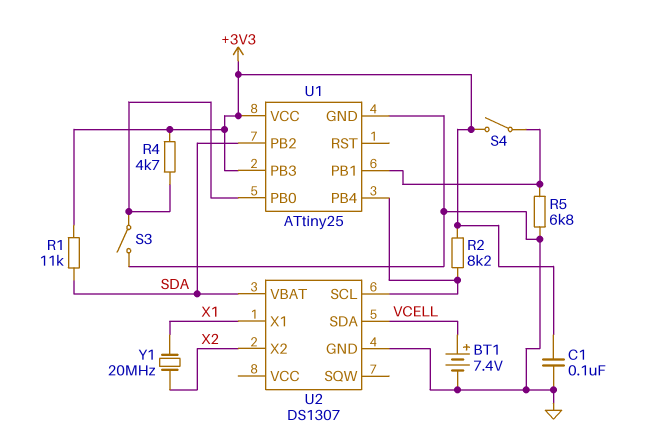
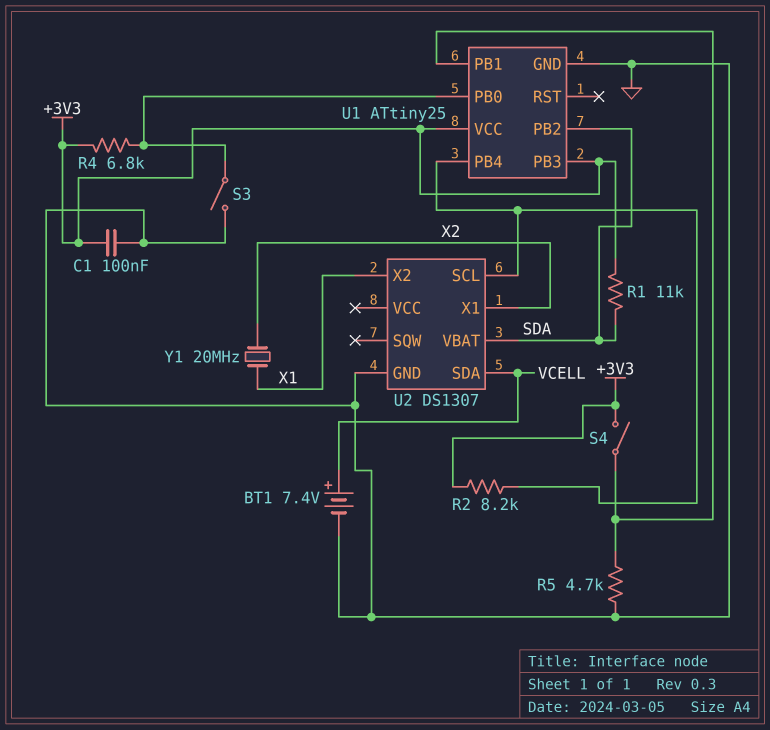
R4: 4.7k (+3V3, U1/PB0) -> 6.8k (+3V3, U1/PB0)
R5: 6.8k (GND, U1/PB1) -> 4.7k (GND, U1/PB1)
U2 pin X1: X1 -> X2
U2 pin X2: X2 -> X1

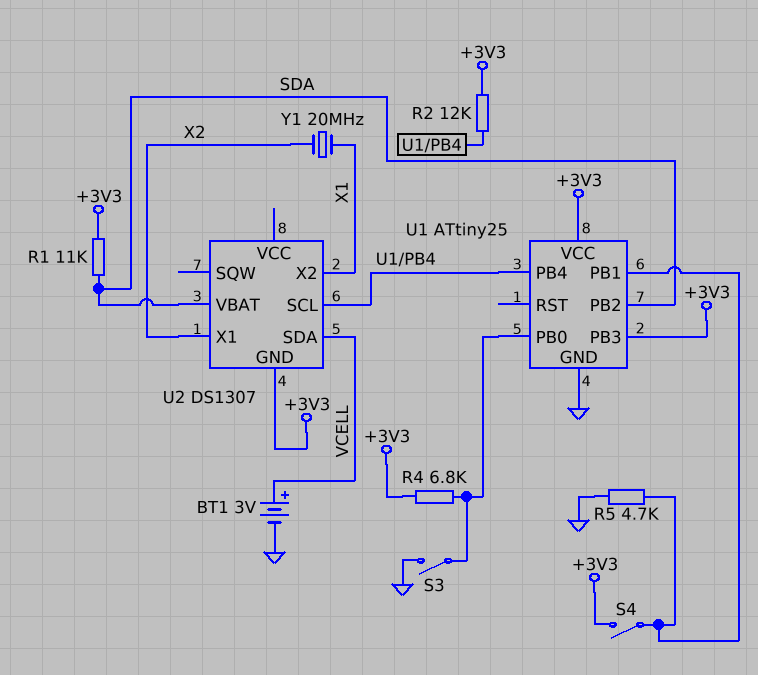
BT1: 7.4V (plus VCELL, minus GND) -> 3V (plus VCELL, minus GND)
C1: 100nF (+3V3, GND) -> none
R2: 8.2k (+3V3, U1/PB4) -> 12k (+3V3, U1/PB4)
U2 pin GND: GND -> +3V3

